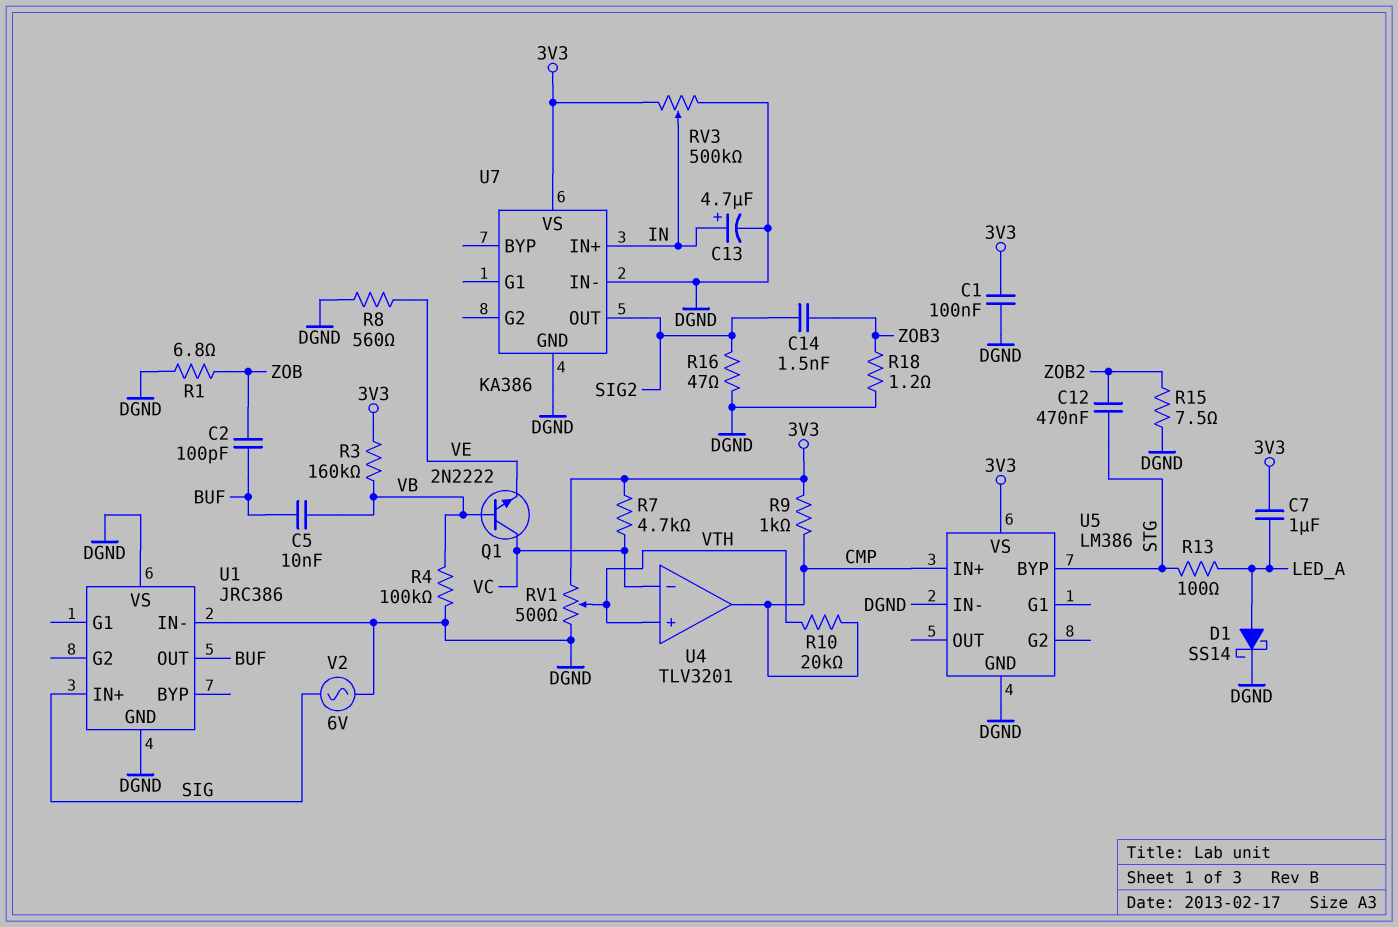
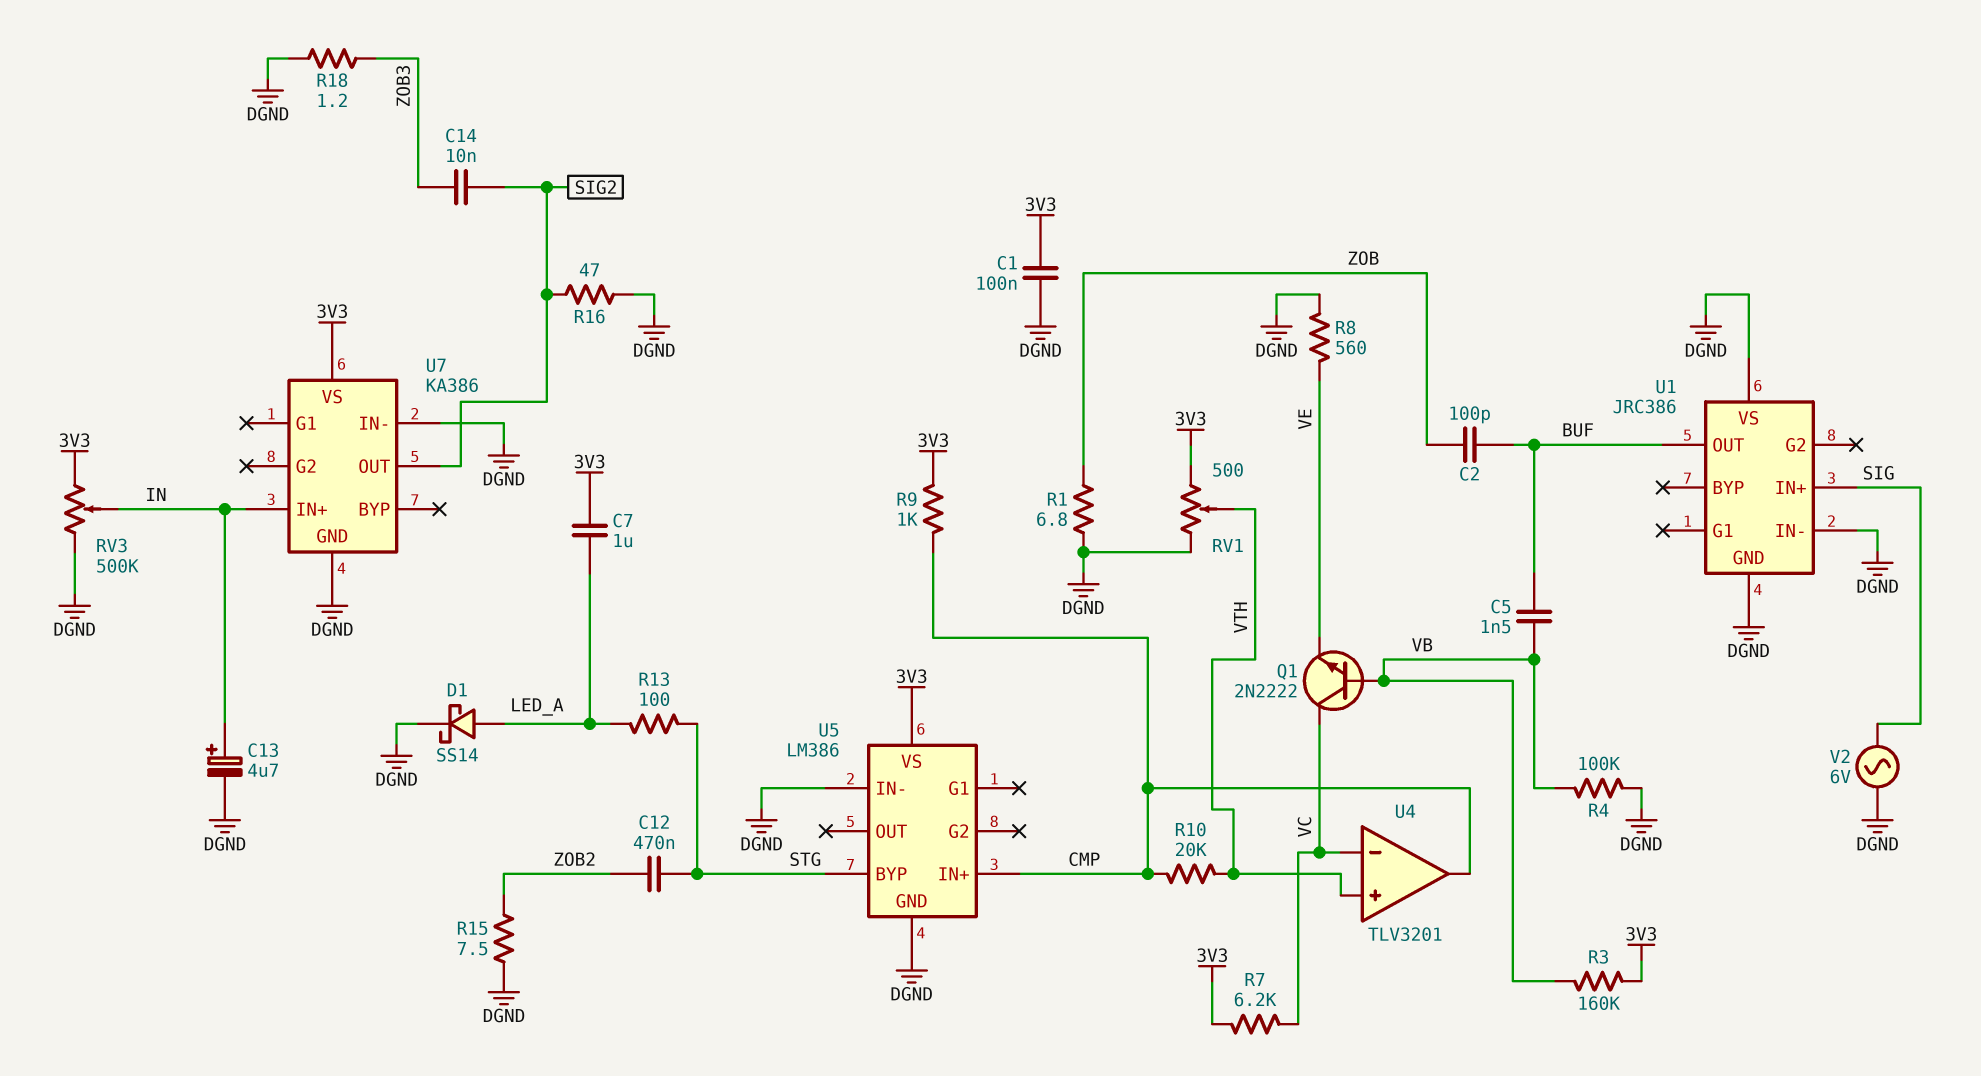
C5: 10nF (BUF, VB) -> 1.5nF (BUF, VB)
C14: 1.5nF (SIG2, ZOB3) -> 10nF (SIG2, ZOB3)
R7: 4.7k (3V3, VC) -> 6.2k (3V3, VC)

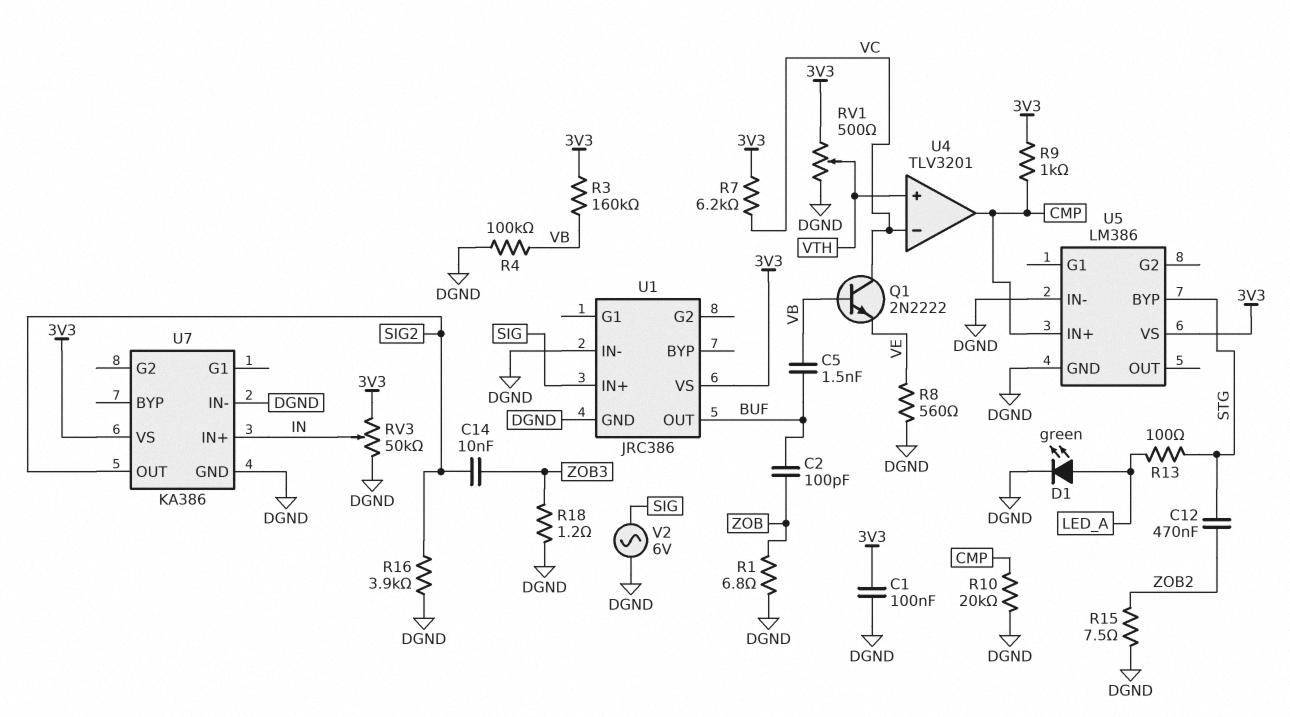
C7: 1uF (3V3, LED_A) -> none
C13: 4.7uF (plus IN, minus DGND) -> none
D1: schottky SS14 (A LED_A, K DGND) -> LED green (A LED_A, K DGND)
R10: 20k (CMP, VTH) -> 20k (CMP, DGND)
R16: 47 (DGND, SIG2) -> 3.9k (DGND, SIG2)
RV3: 500k (3V3, DGND, wiper IN) -> 50k (3V3, DGND, wiper IN)
U1 pin VS: DGND -> 3V3

